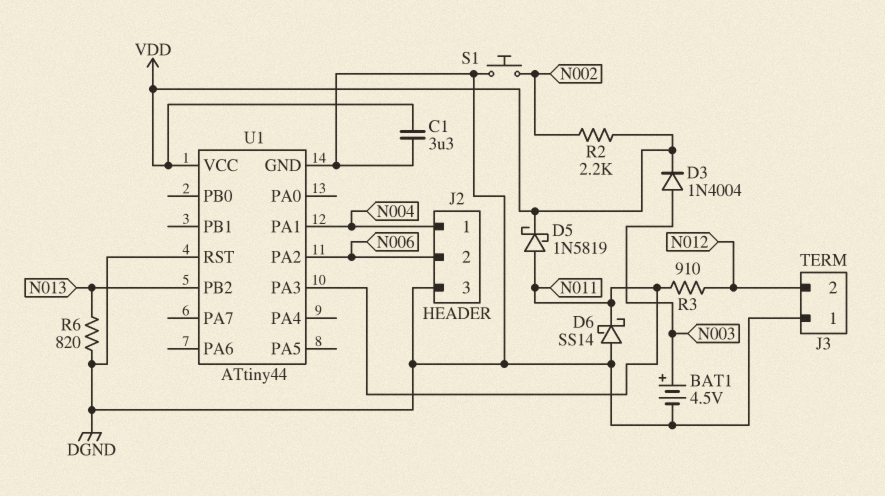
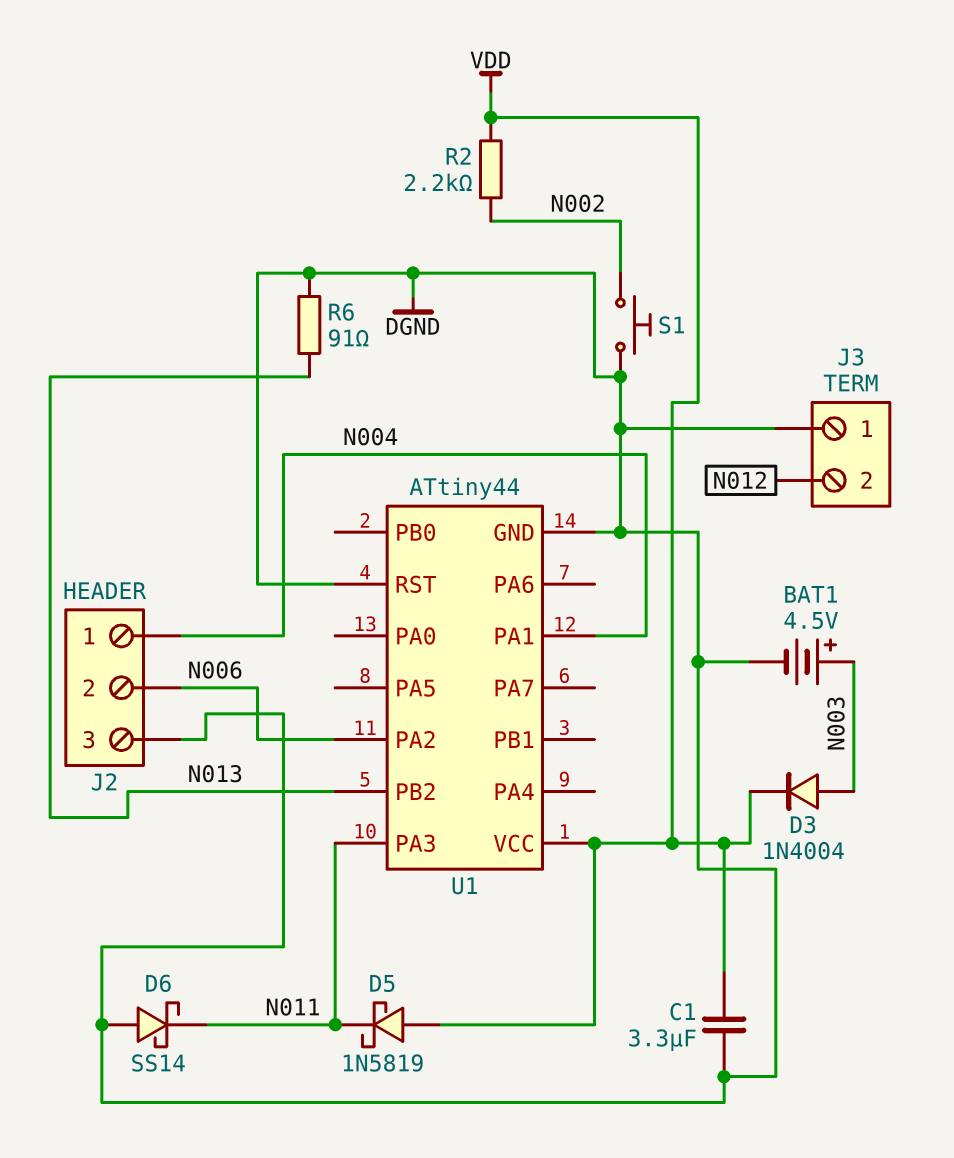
D5: schottky 1N5819 (A N011, K VDD) -> schottky 1N5819 (A VDD, K N011)
R3: 910 (N011, N012) -> none
R6: 820 (DGND, N013) -> 91 (DGND, N013)

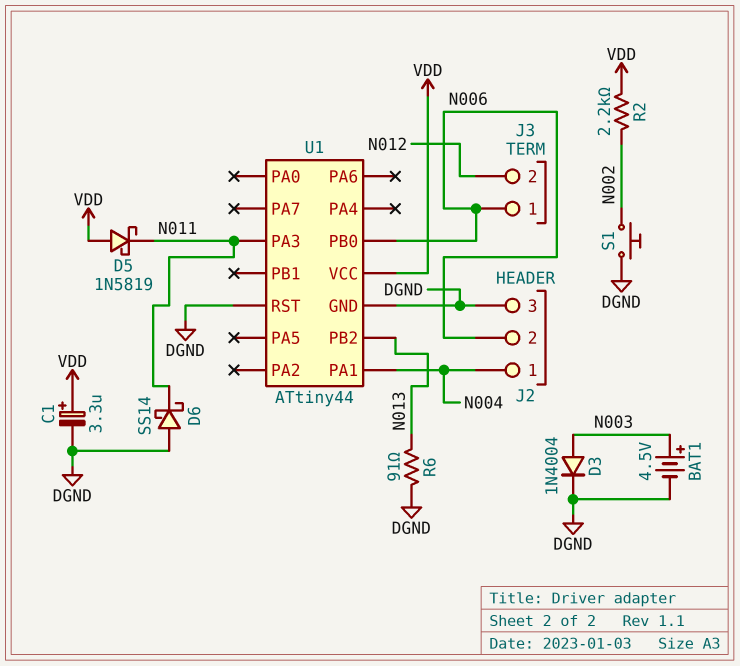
C1: 3.3uF (DGND, VDD) -> 3.3uF (plus VDD, minus DGND)
D3: diode 1N4004 (A N003, K VDD) -> diode 1N4004 (A N003, K DGND)
J3 pin 1: DGND -> N006
U1 pin PA2: N006 -> none
U1 pin PB0: none -> N006

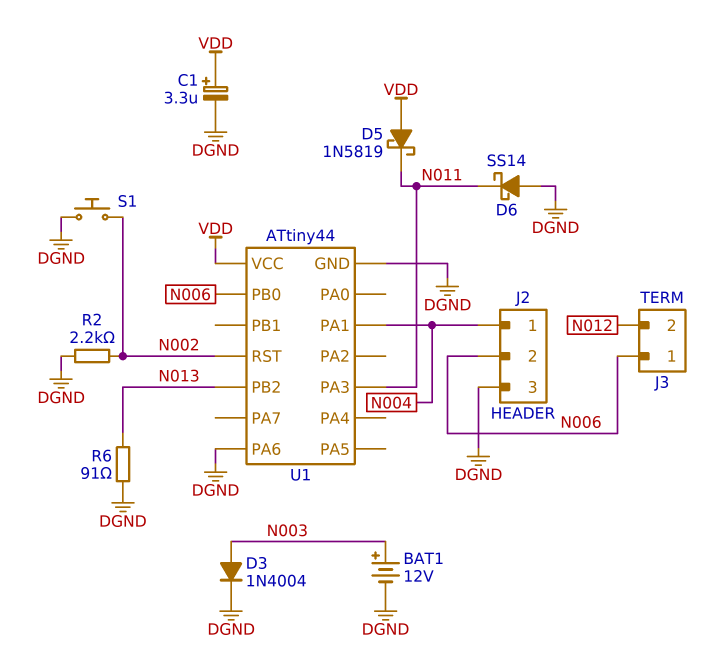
BAT1: 4.5V (plus N003, minus DGND) -> 12V (plus N003, minus DGND)
R2: 2.2k (N002, VDD) -> 2.2k (DGND, N002)
U1 pin PA6: none -> DGND
U1 pin RST: DGND -> N002

